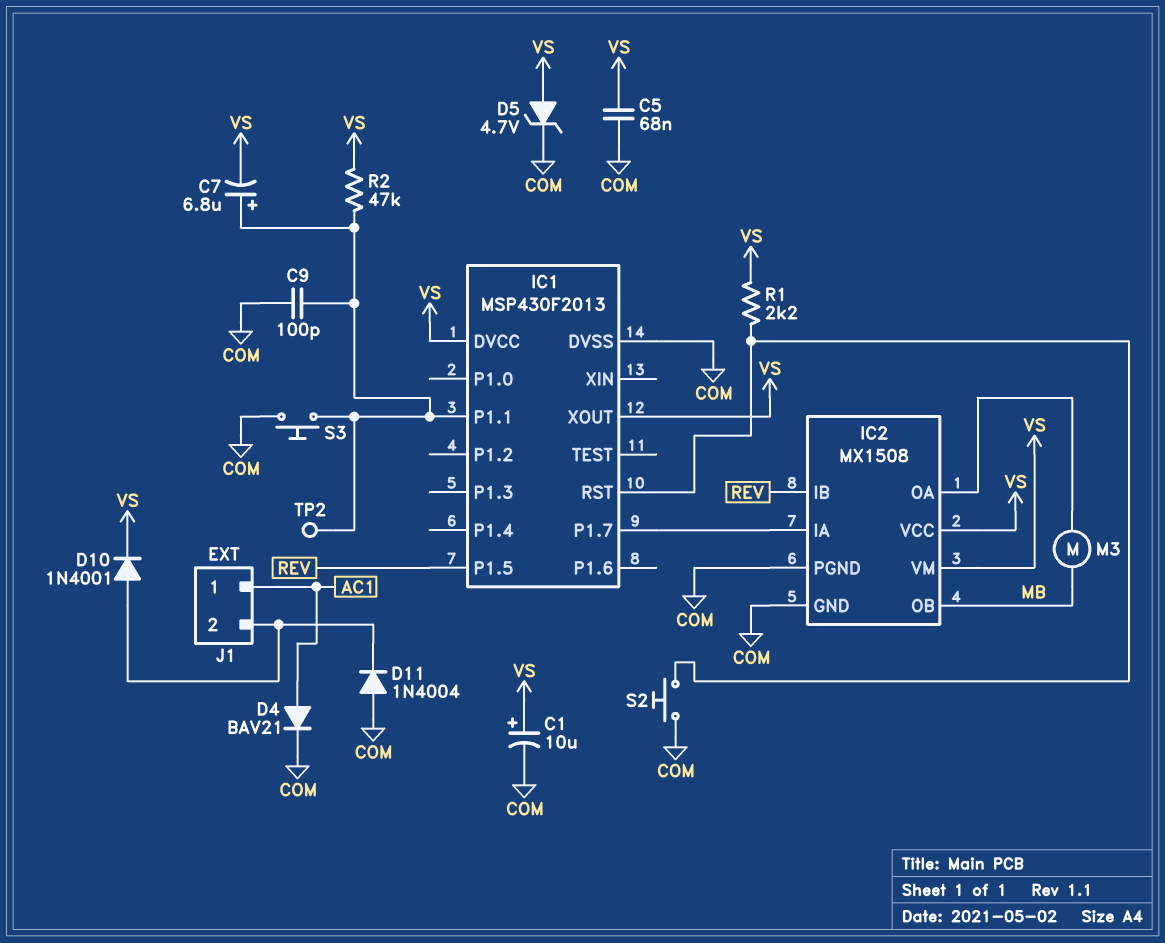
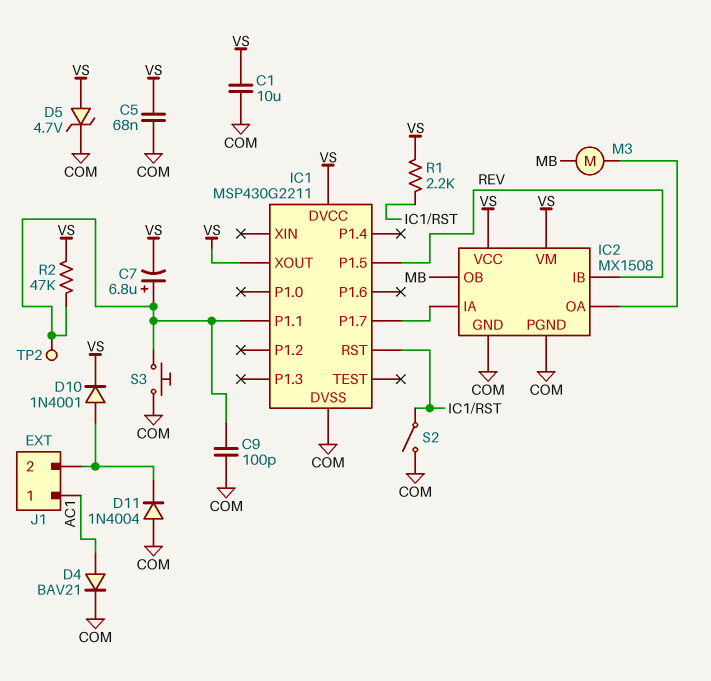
C1: 10uF (plus VS, minus COM) -> 10uF (COM, VS)
IC1: MSP430F2013 -> MSP430G2211
S2: button (COM, IC1/RST) -> switch (COM, IC1/RST)

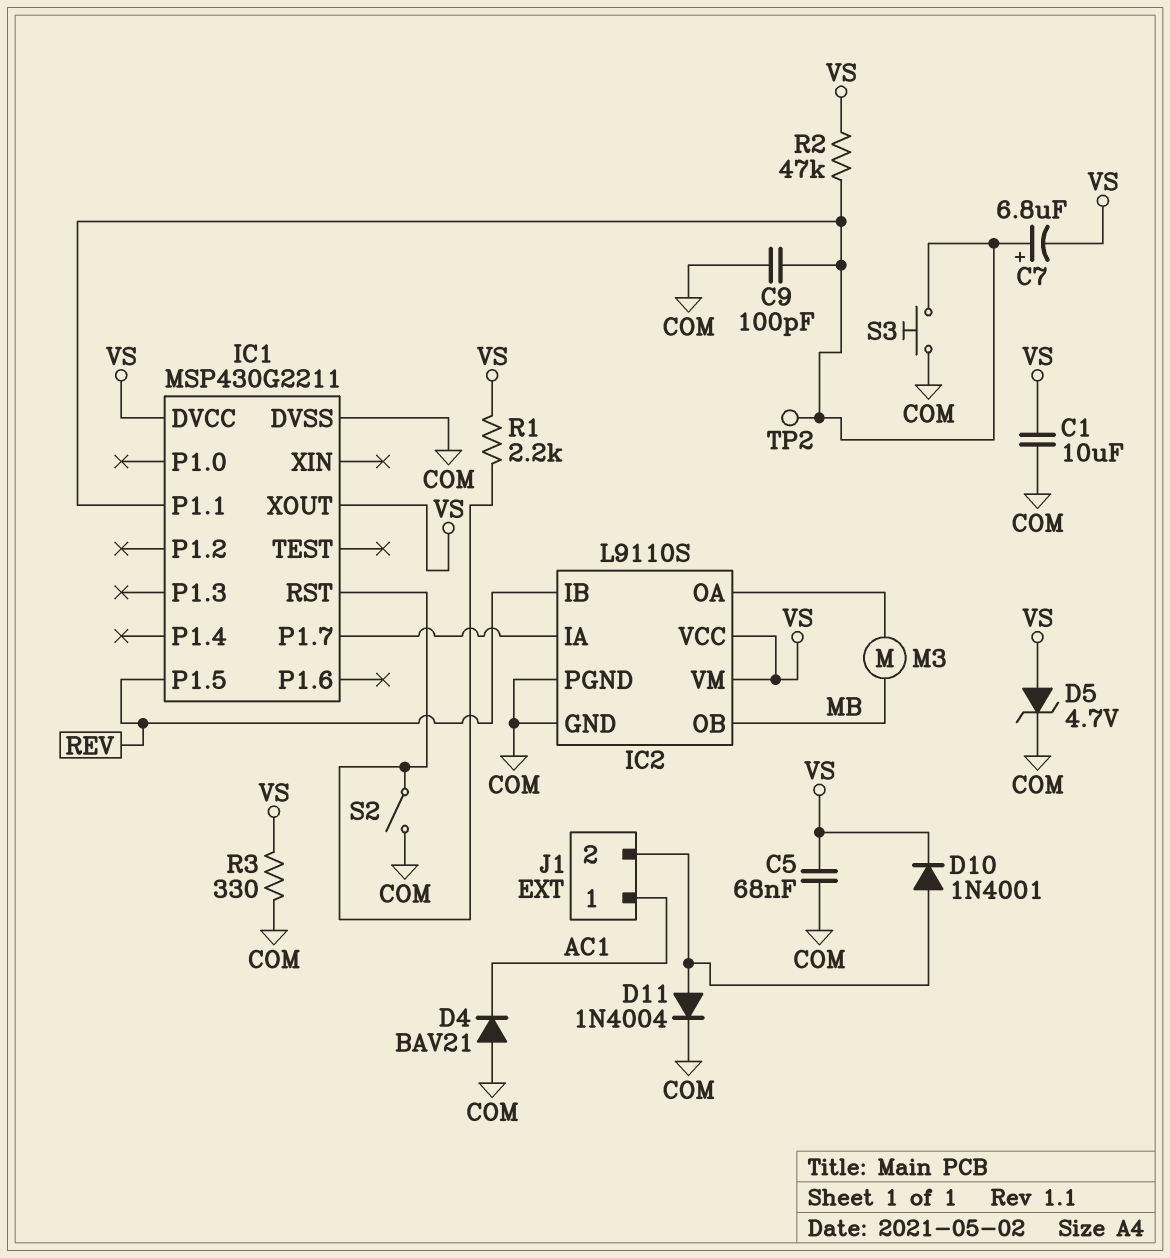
D4: diode BAV21 (A AC1, K COM) -> diode BAV21 (A COM, K AC1)
D11: diode 1N4004 (A COM, K J1/2) -> diode 1N4004 (A J1/2, K COM)
IC2: MX1508 -> L9110S
R3: none -> 330 (COM, VS)

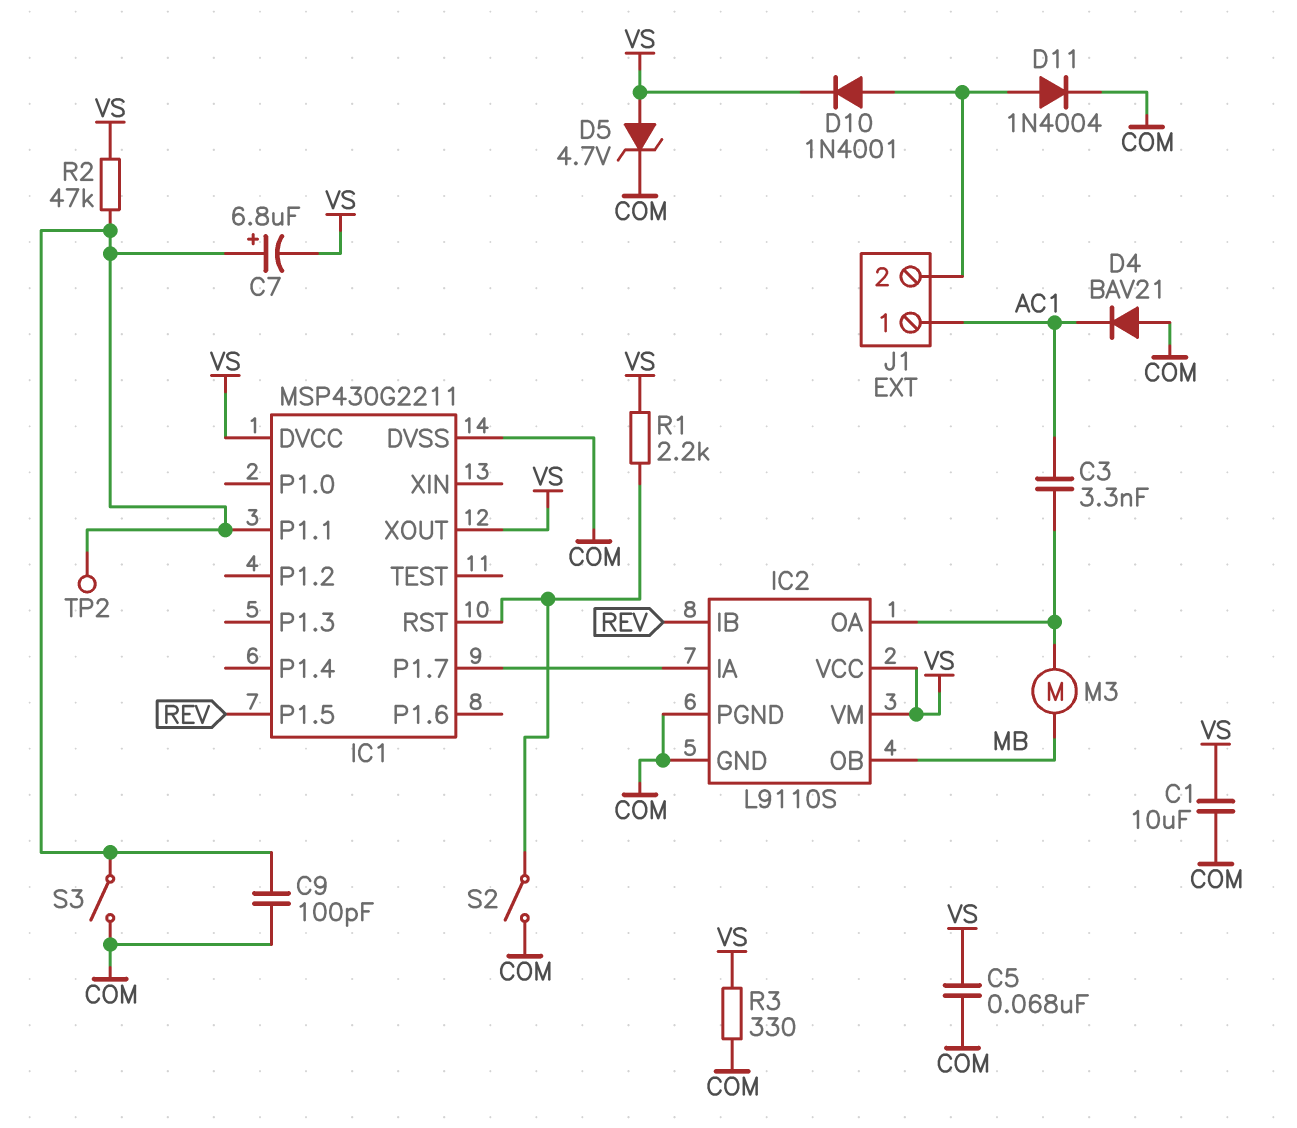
C3: none -> 3.3nF (AC1, IC2/OA)
S3: button (COM, IC1/P1.1) -> switch (COM, IC1/P1.1)

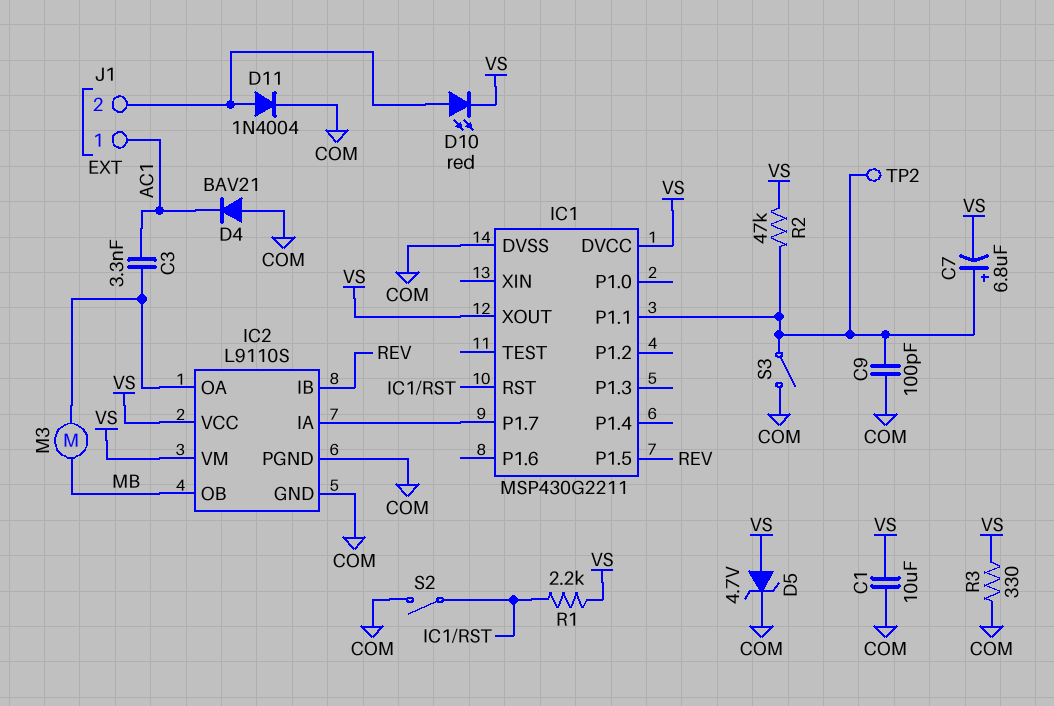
C5: 68nF (COM, VS) -> none
D10: diode 1N4001 (A J1/2, K VS) -> LED red (A J1/2, K VS)

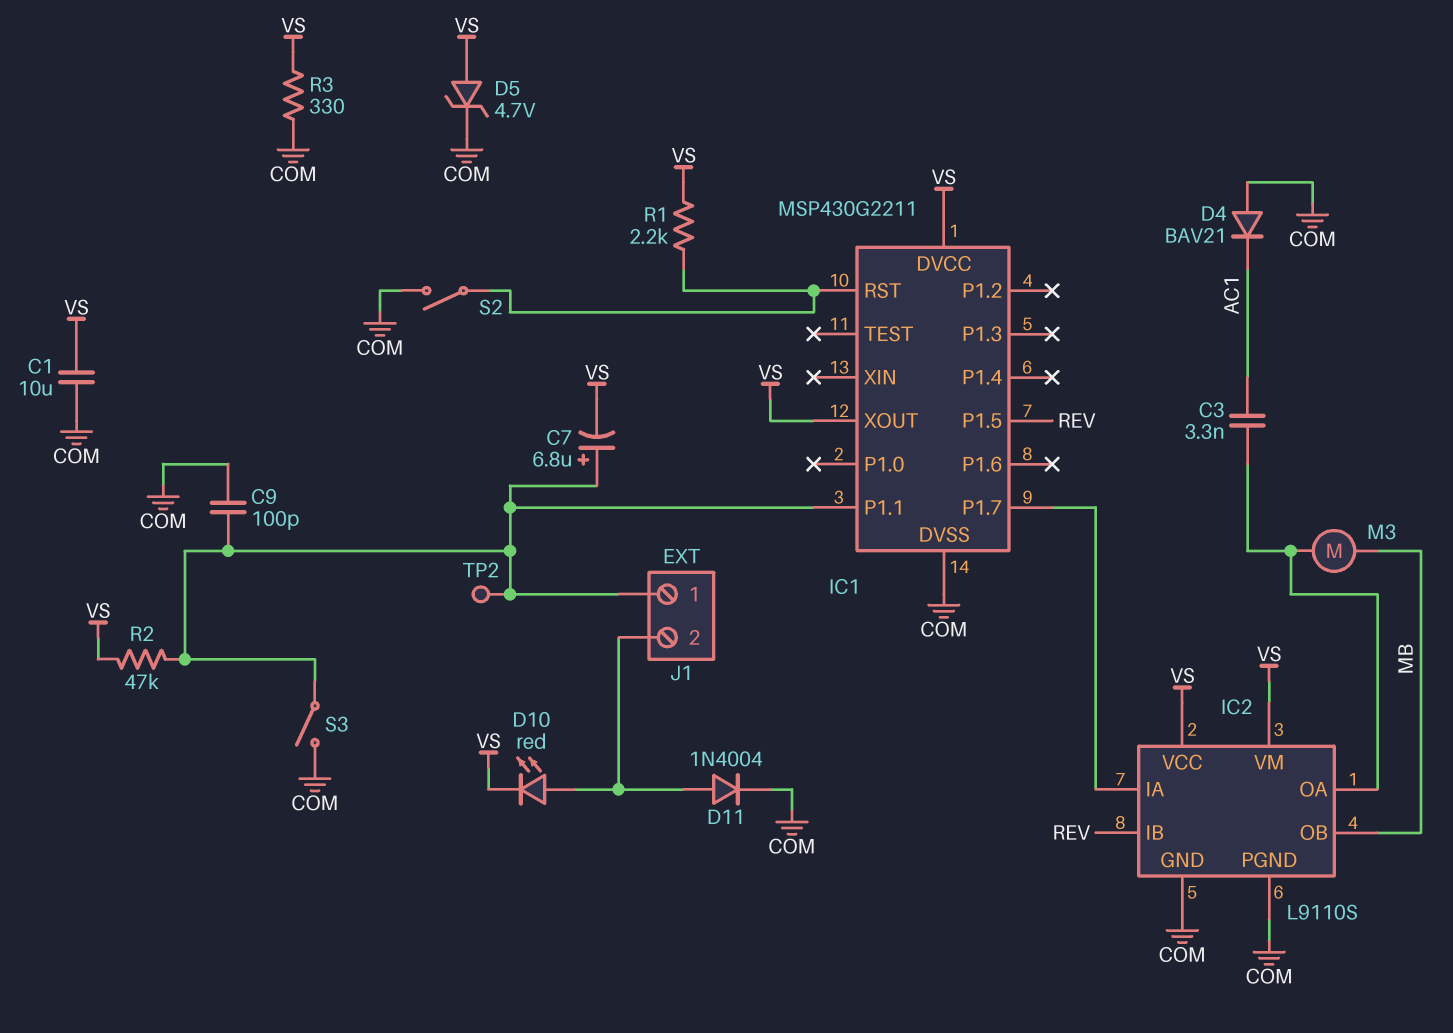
J1 pin 1: AC1 -> IC1/P1.1

